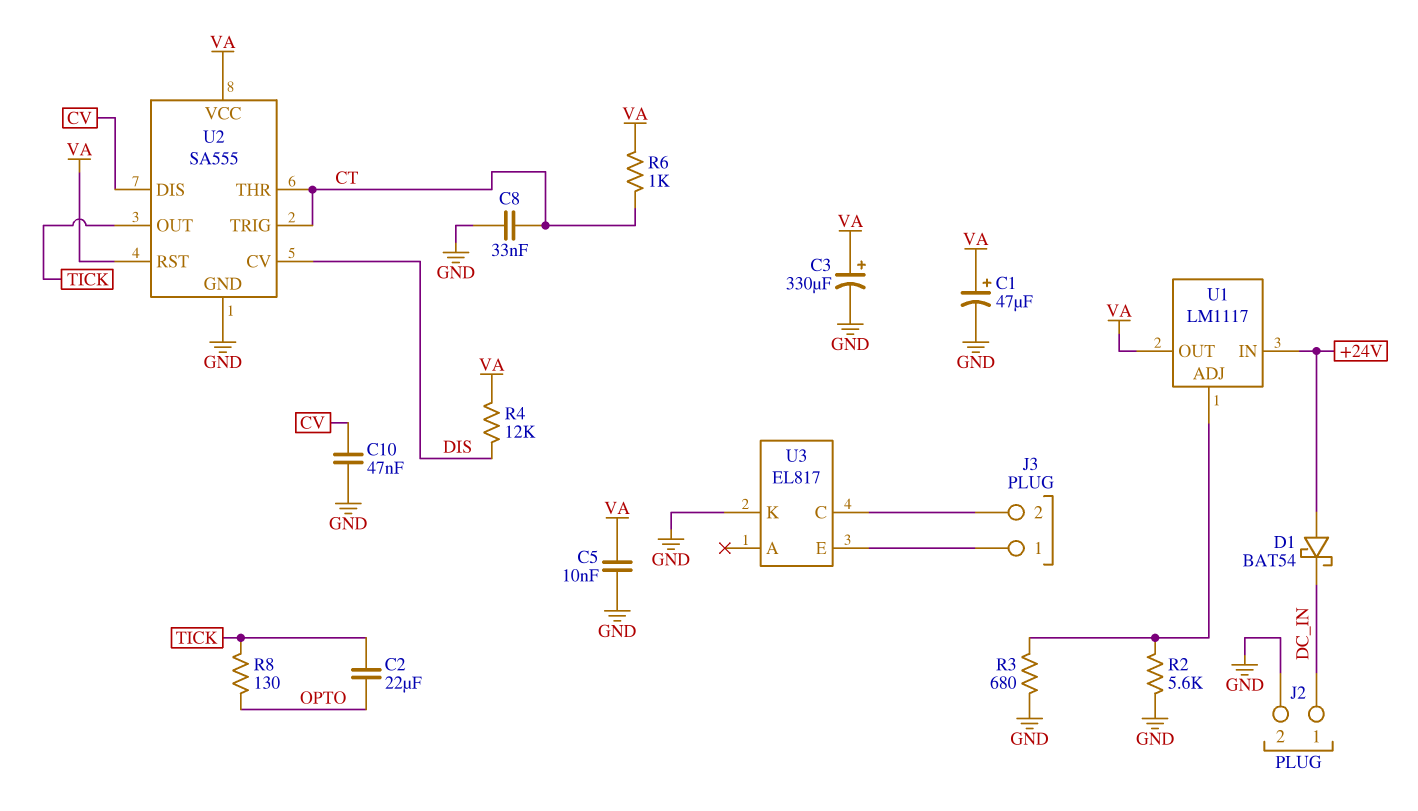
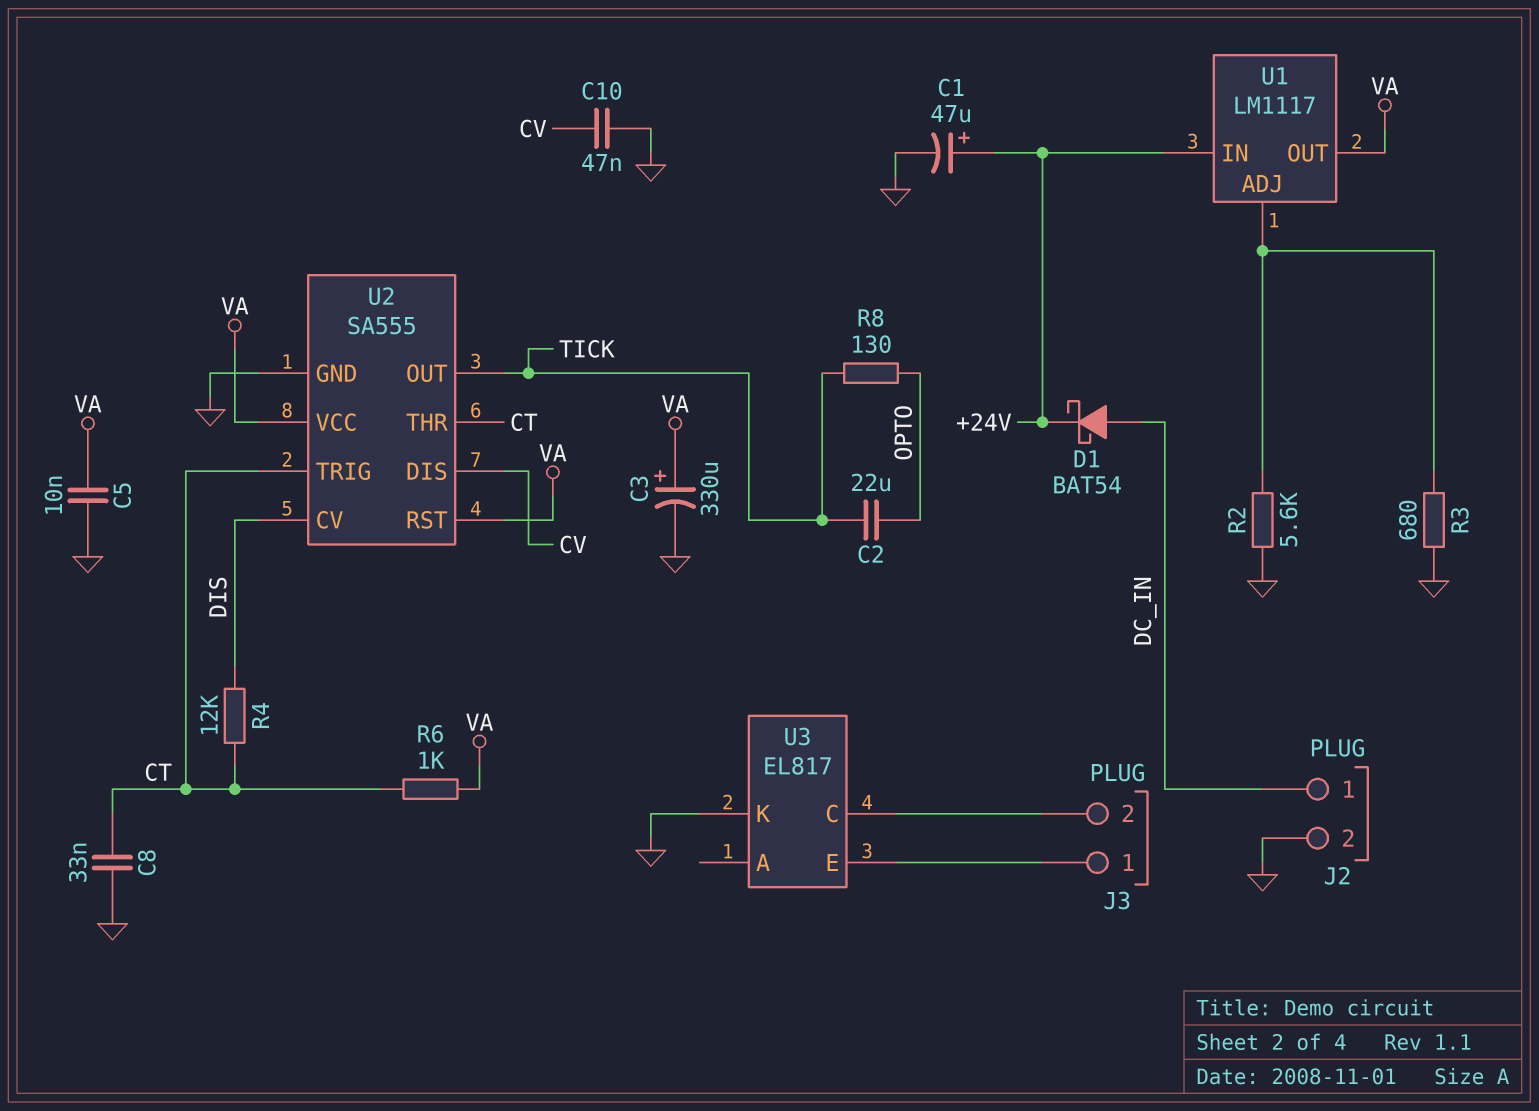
C1: 47uF (plus VA, minus GND) -> 47uF (plus +24V, minus GND)
D1: schottky BAT54 (A +24V, K DC_IN) -> schottky BAT54 (A DC_IN, K +24V)
R4: 12k (DIS, VA) -> 12k (CT, DIS)

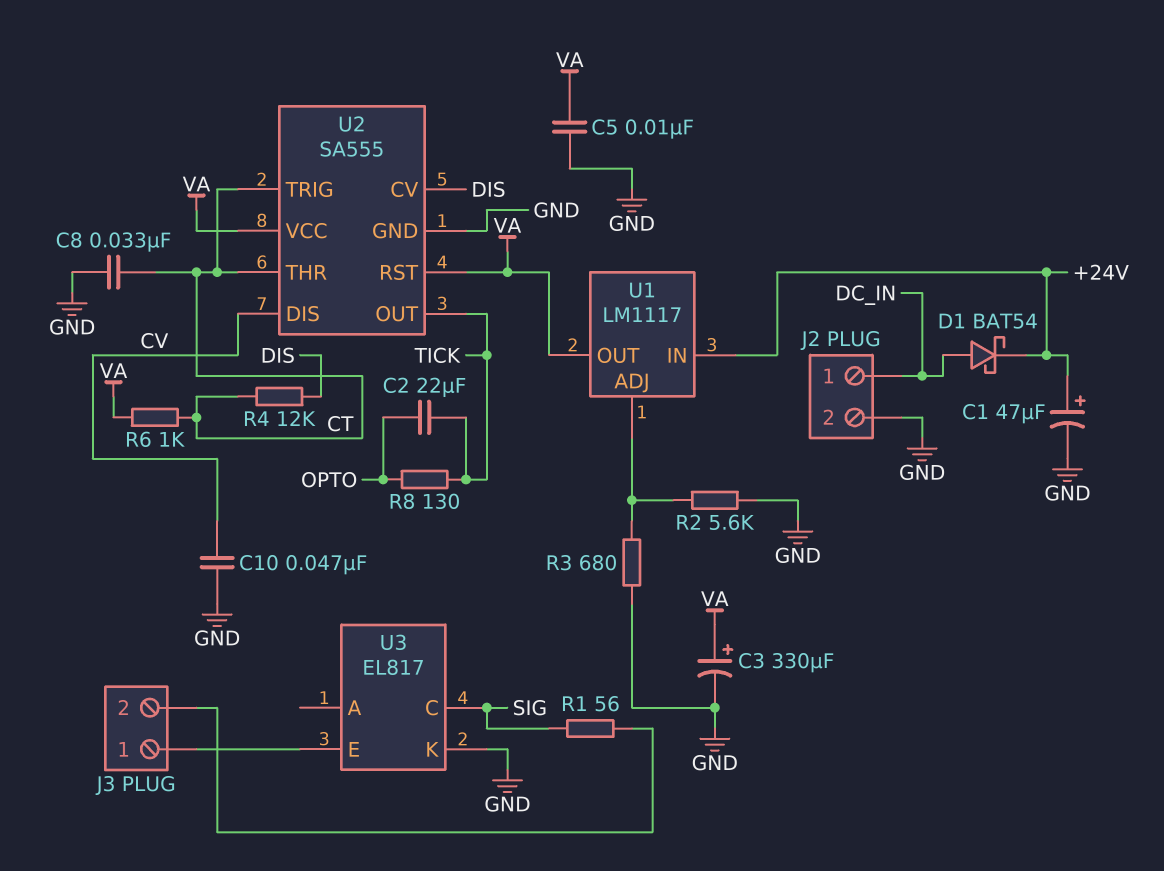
R1: none -> 56 (J3/2, SIG)
U3 pin C: J3/2 -> SIG

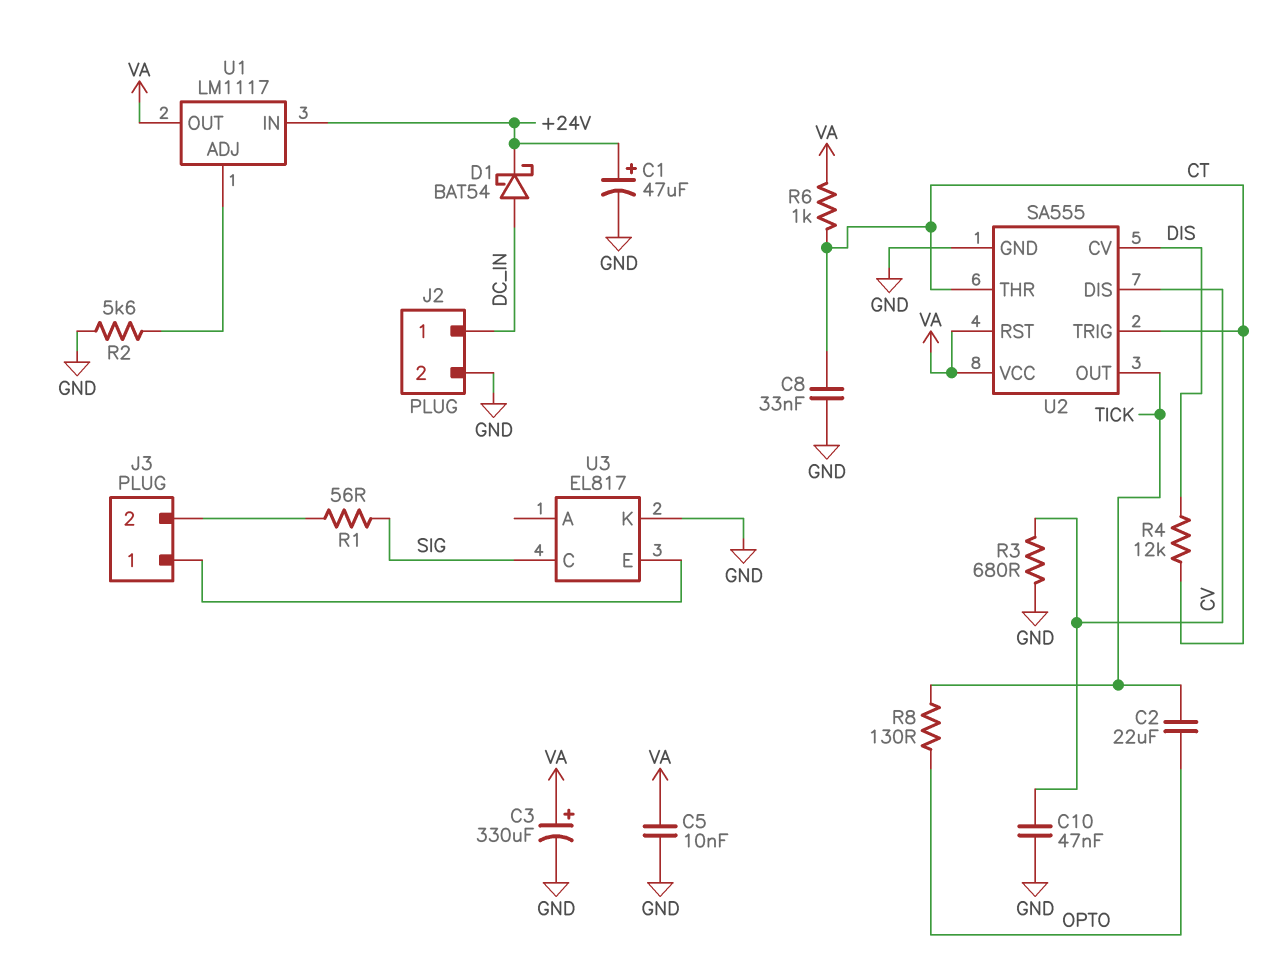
R3: 680 (GND, U1/ADJ) -> 680 (CV, GND)

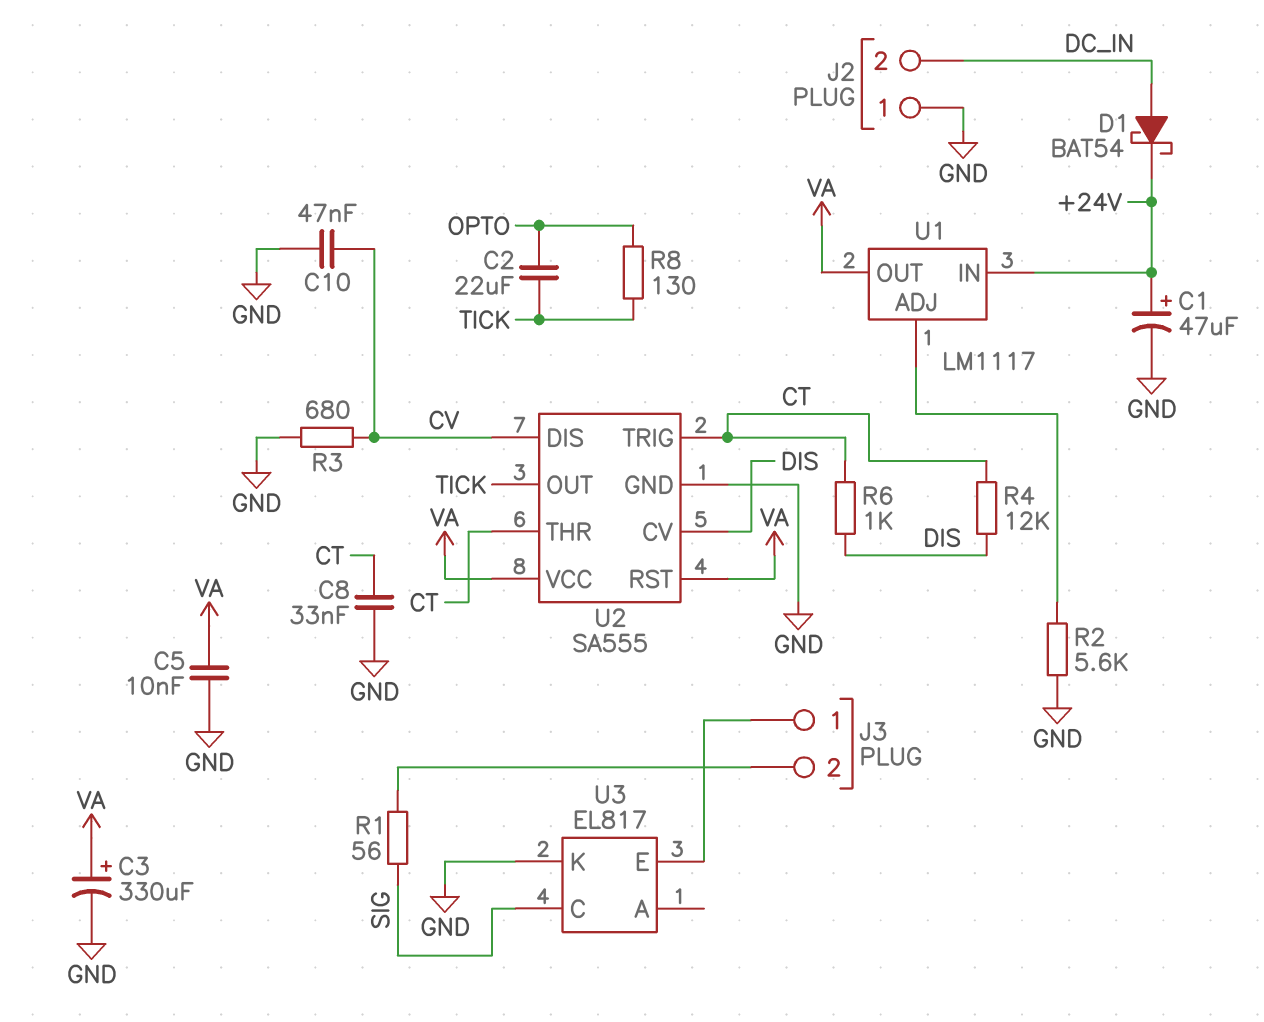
J2 pin 1: DC_IN -> GND
J2 pin 2: GND -> DC_IN
R6: 1k (CT, VA) -> 1k (CT, DIS)

